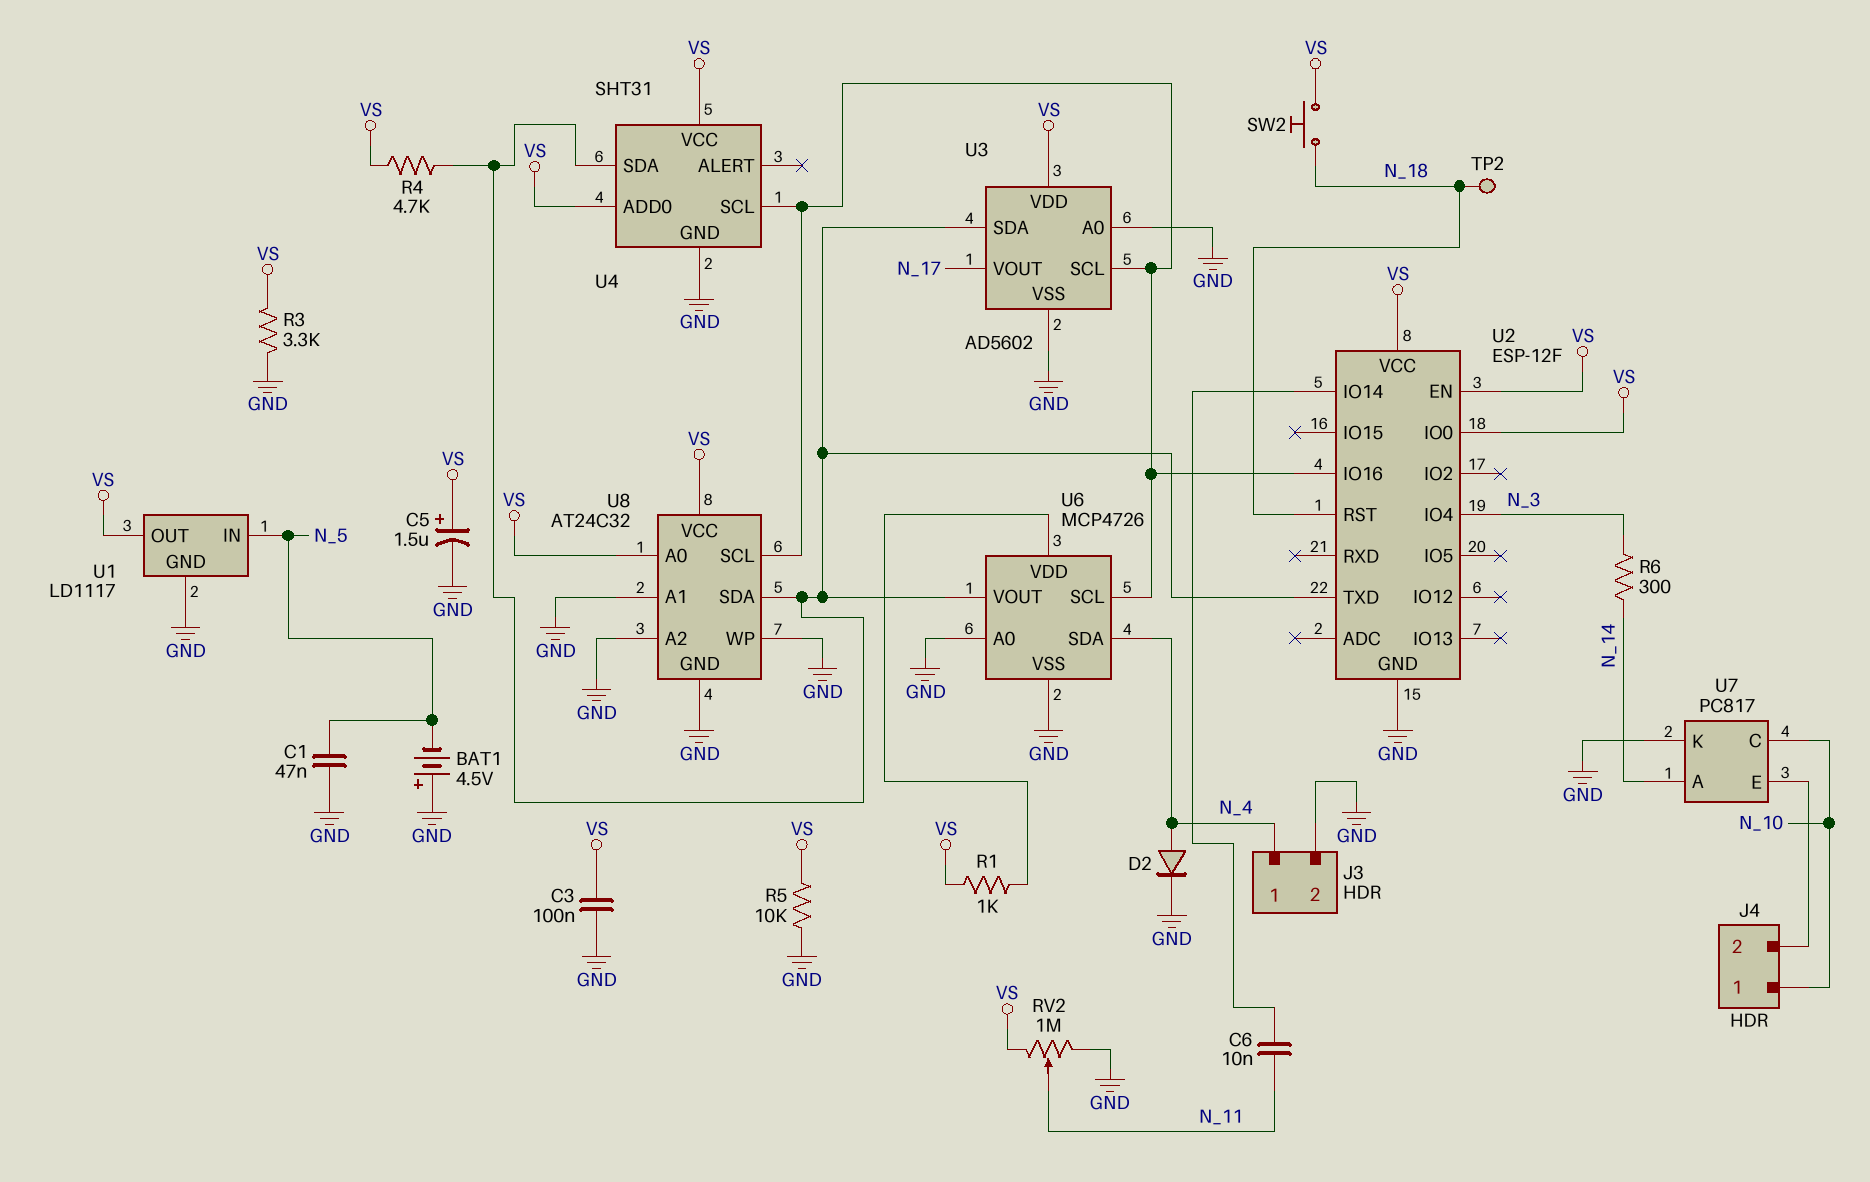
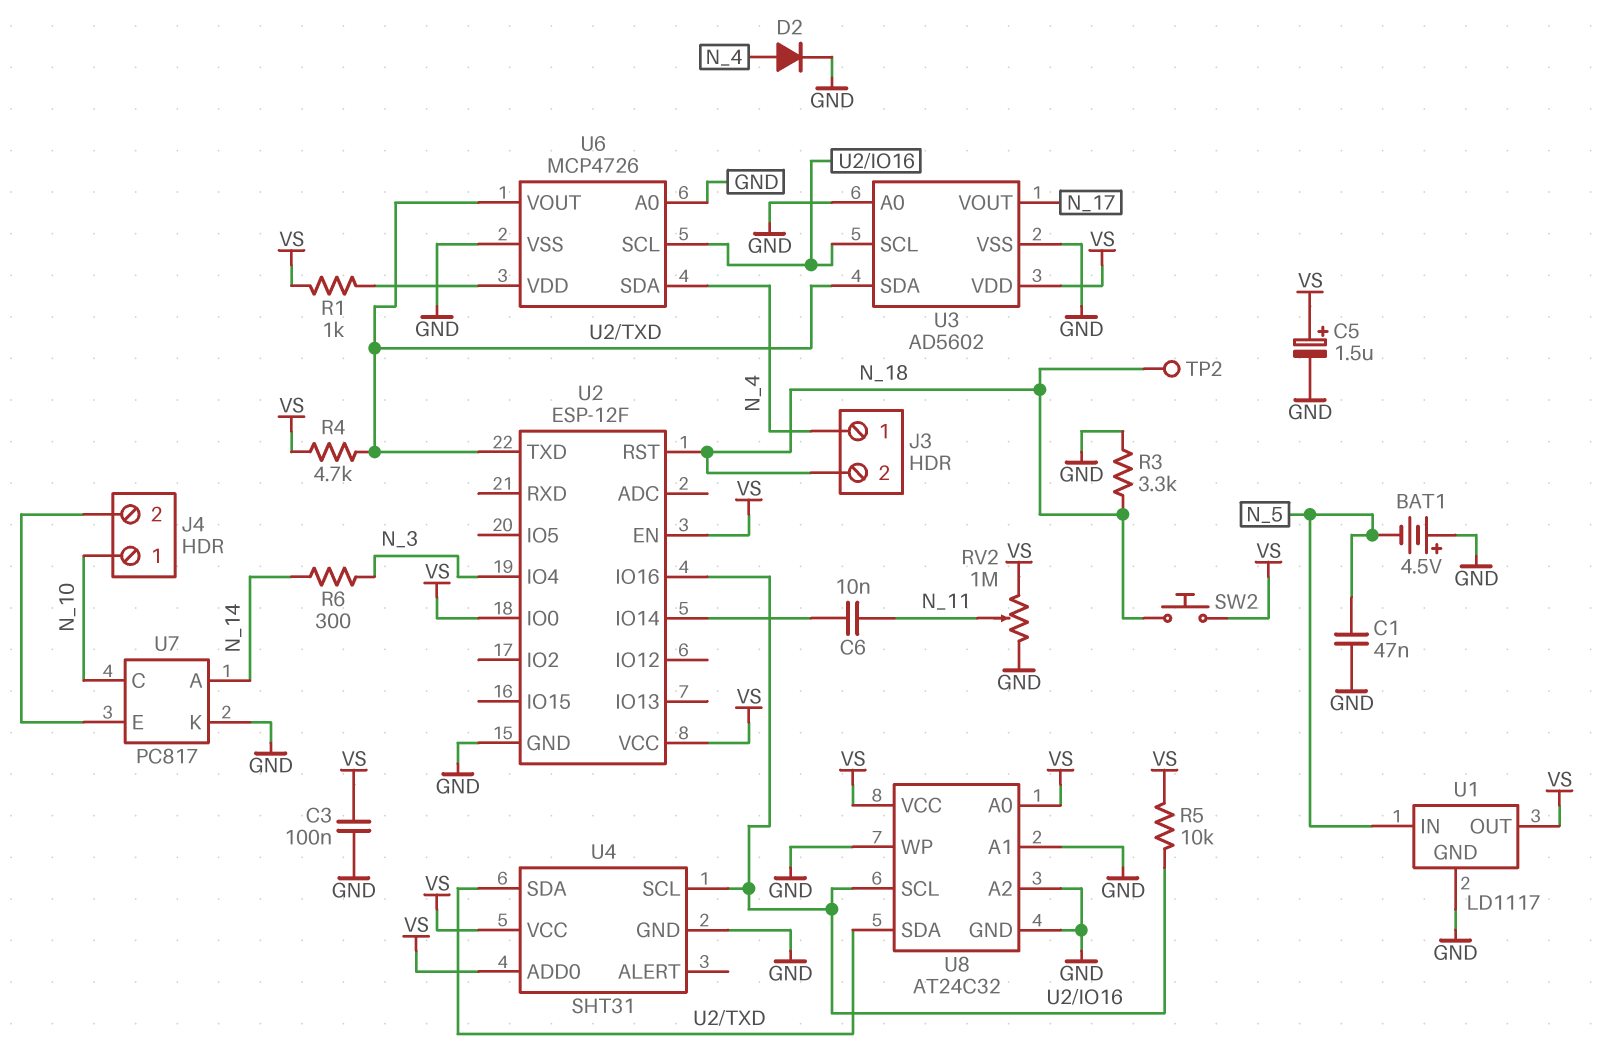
J3 pin 2: GND -> N_18
R3: 3.3k (GND, VS) -> 3.3k (GND, N_18)
R5: 10k (GND, VS) -> 10k (U2/IO16, VS)

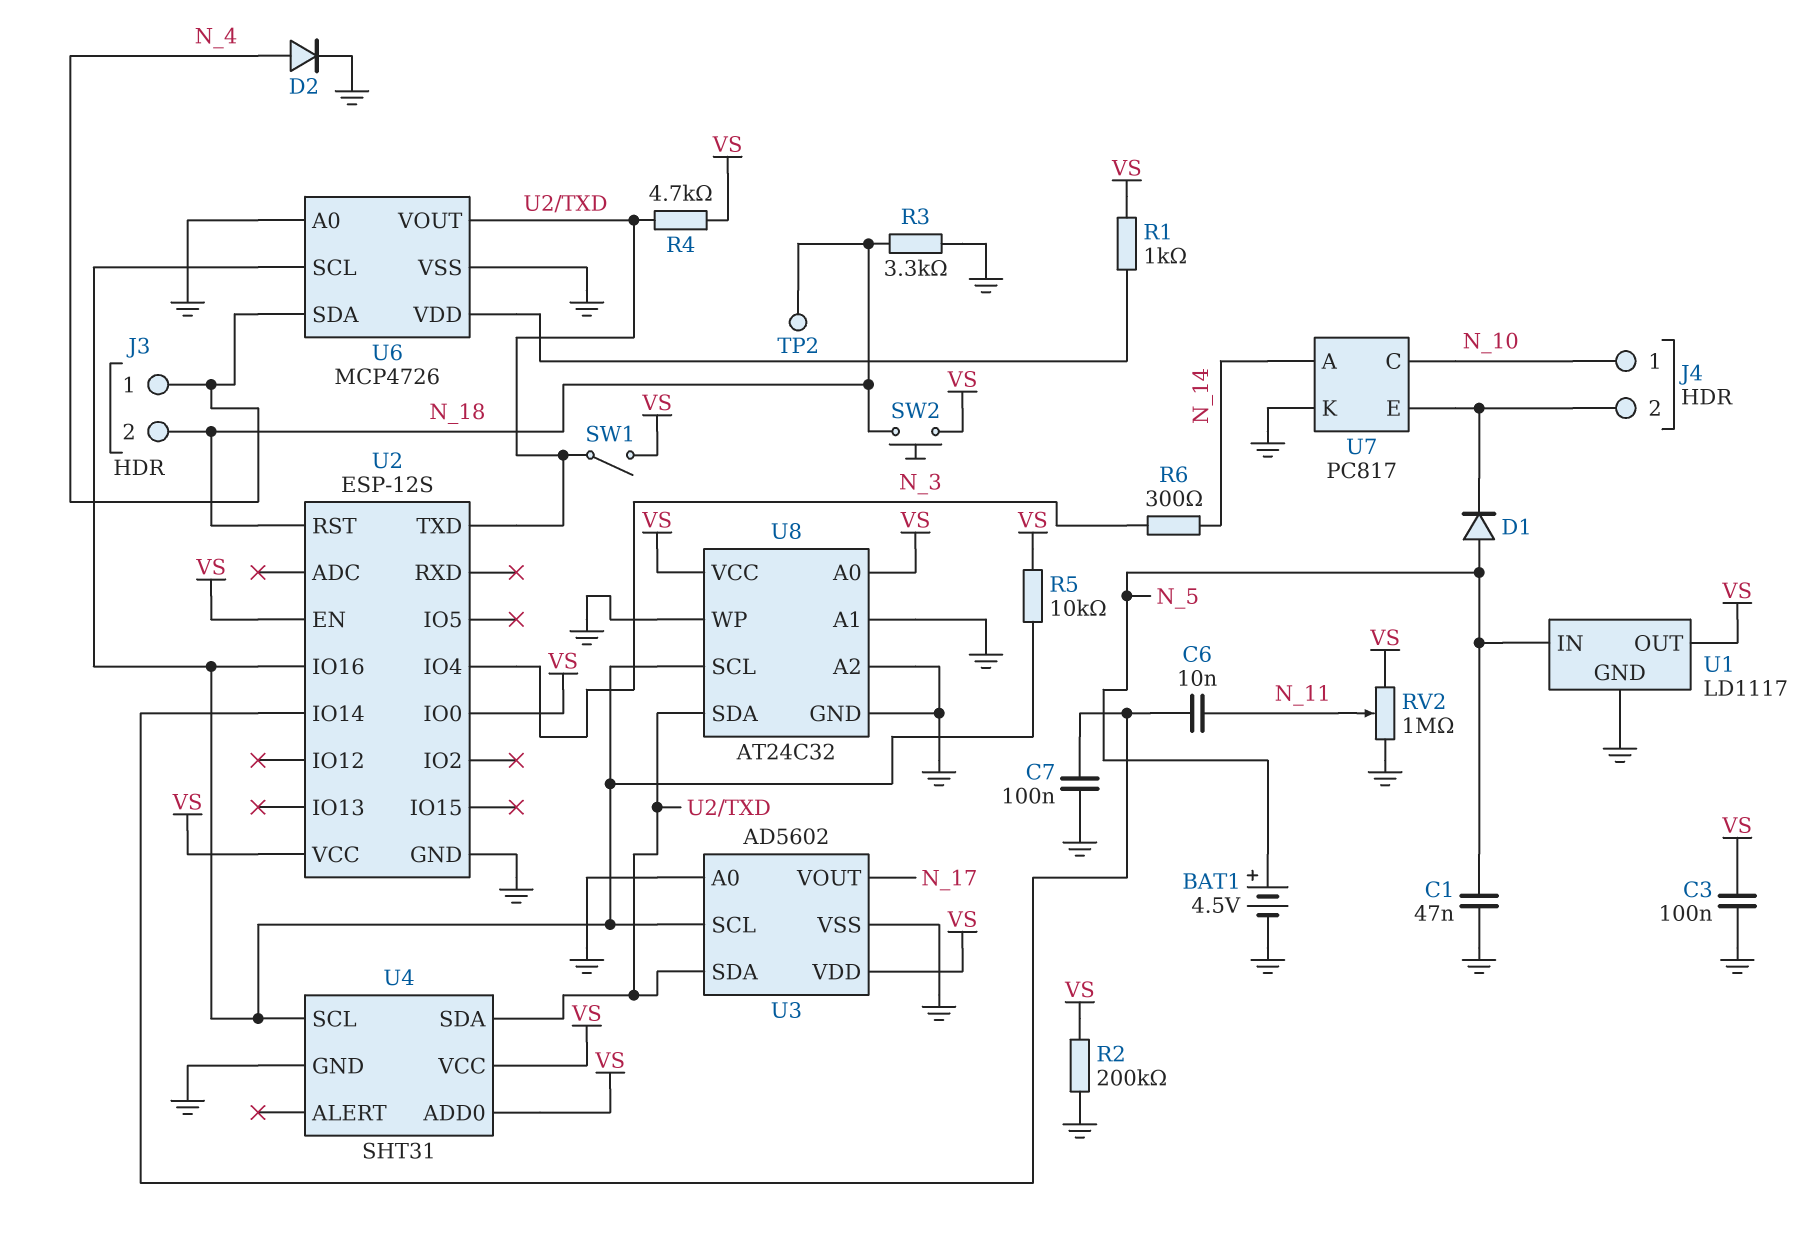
BAT1: 4.5V (plus GND, minus N_5) -> 4.5V (plus N_5, minus GND)
C5: 1.5uF (plus VS, minus GND) -> none
C7: none -> 100nF (GND, U2/IO14)
D1: none -> diode (A N_5, K J4/2)
R2: none -> 200k (GND, VS)
SW1: none -> switch (U2/TXD, VS)
U2: ESP-12F -> ESP-12S

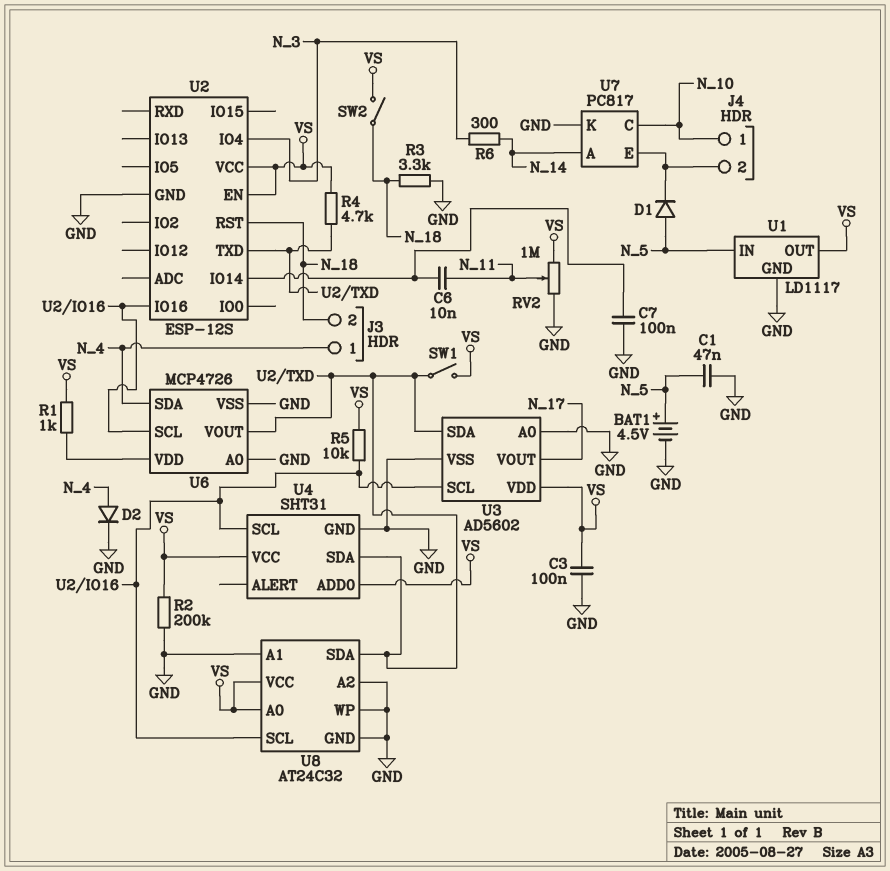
SW2: button (N_18, VS) -> switch (N_18, VS)
TP2: test point (N_18) -> none
U2 pin IO0: VS -> none

